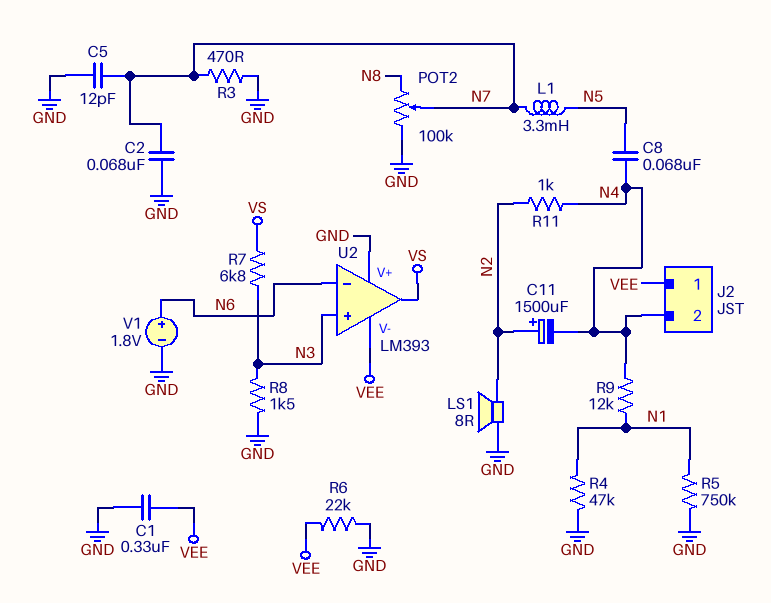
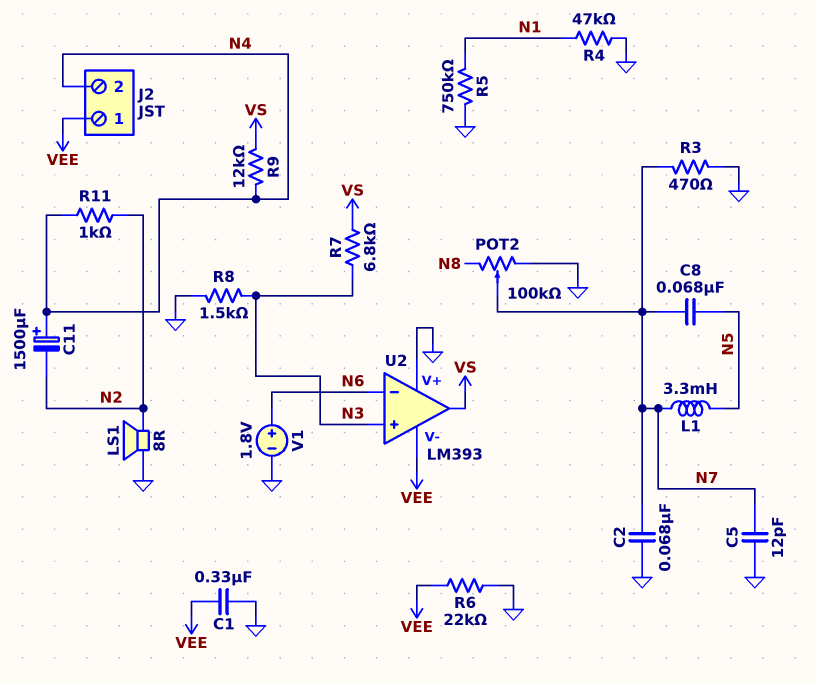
C8: 68nF (N4, N5) -> 68nF (N5, N7)
C11: 1500uF (plus N2, minus N4) -> 1500uF (plus N4, minus N2)
R9: 12k (N1, N4) -> 12k (N4, VS)

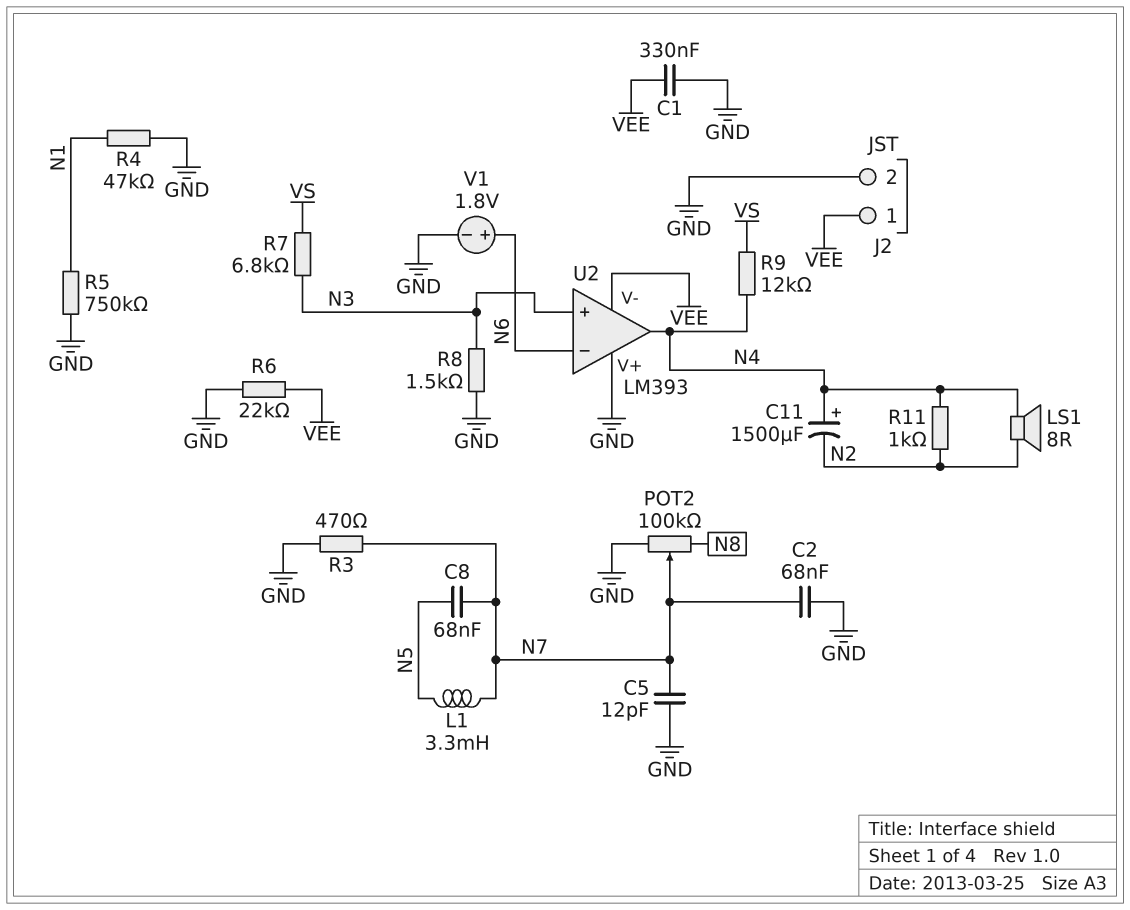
J2 pin 2: N4 -> GND
LS1: speaker 8R (GND, N2) -> speaker 8R (N2, N4)
U2 pin out: VS -> N4

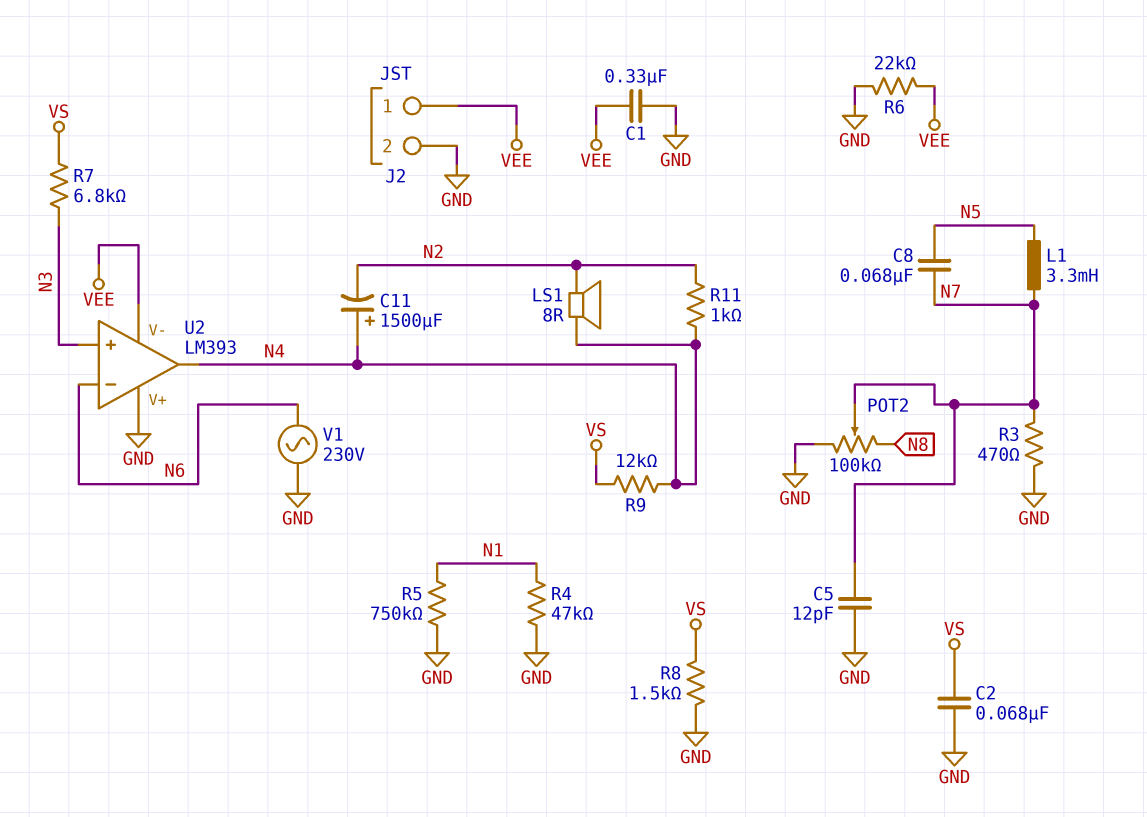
C2: 68nF (GND, N7) -> 68nF (GND, VS)
R8: 1.5k (GND, N3) -> 1.5k (GND, VS)
V1: 1.8V (plus N6, minus GND) -> AC 230V (GND, N6)

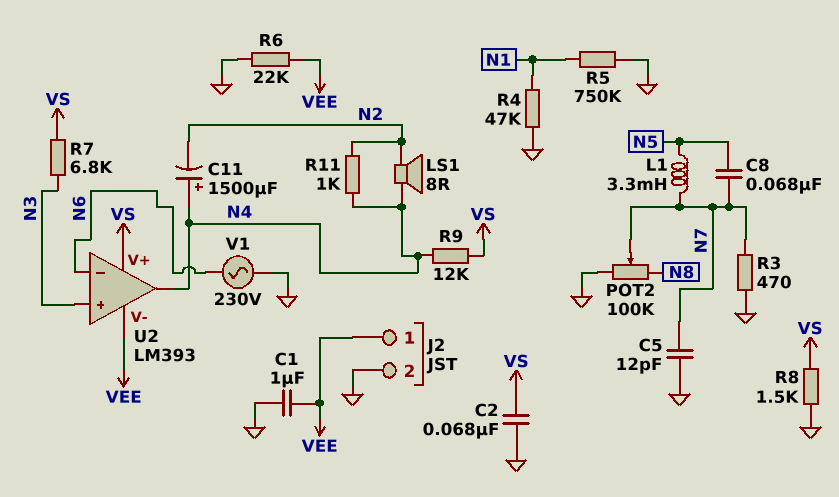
C1: 330nF (GND, VEE) -> 1uF (GND, VEE)
U2 pin V+: GND -> VS

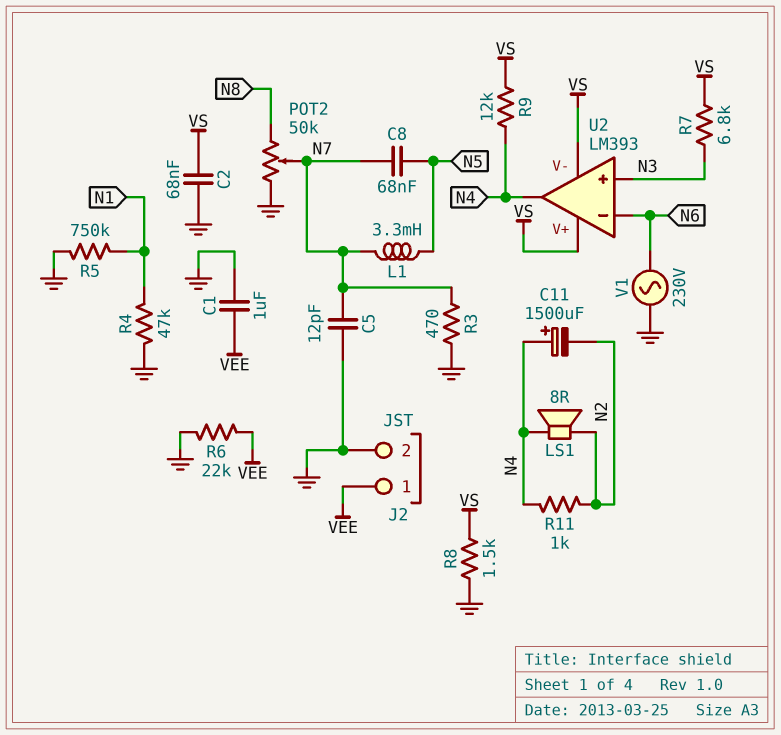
POT2: 100k (GND, N8, wiper N7) -> 50k (GND, N8, wiper N7)
U2 pin V-: VEE -> VS

